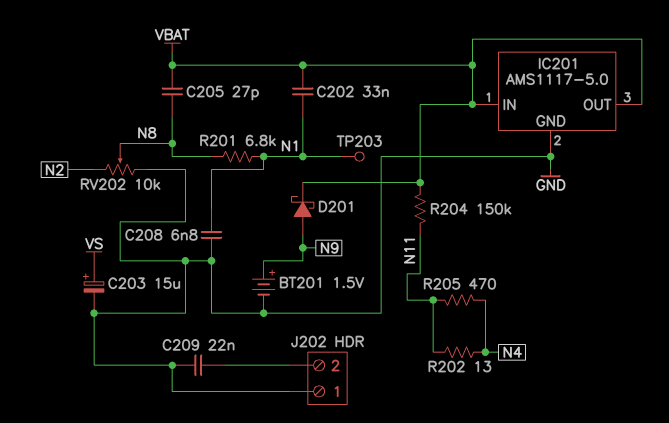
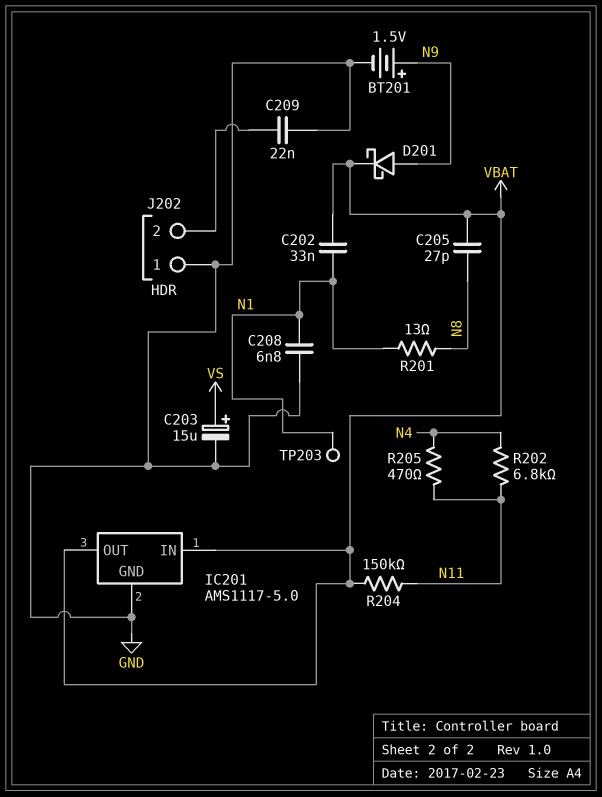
R201: 6.8k (N1, N8) -> 13 (N1, N8)
R202: 13 (N4, N11) -> 6.8k (N4, N11)
RV202: 10k (GND, N2, wiper N8) -> none

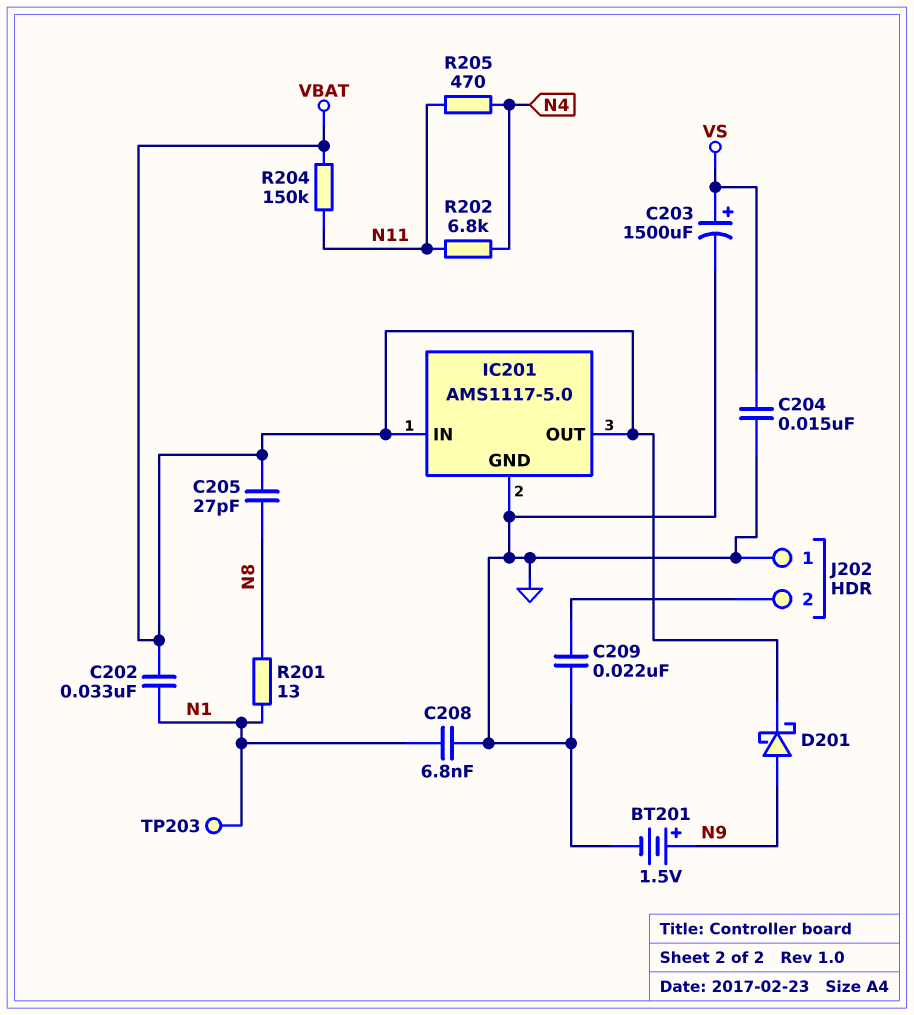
C203: 15uF (plus VS, minus GND) -> 1500uF (plus VS, minus GND)
C204: none -> 15nF (GND, VS)

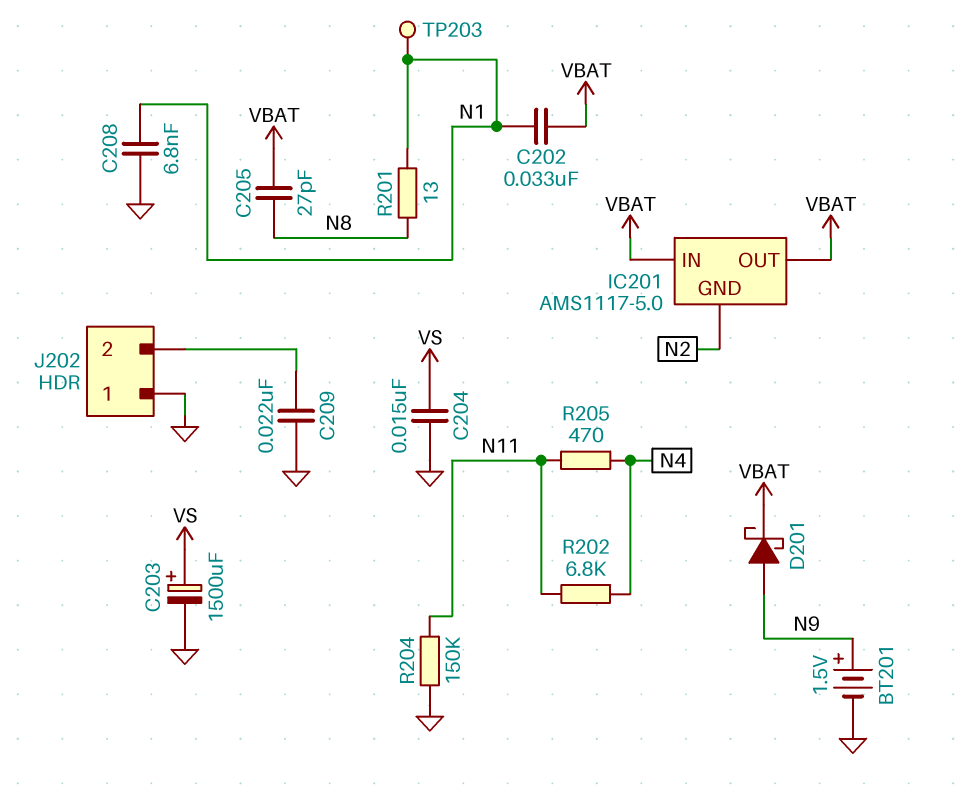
IC201 pin GND: GND -> N2
R204: 150k (N11, VBAT) -> 150k (GND, N11)

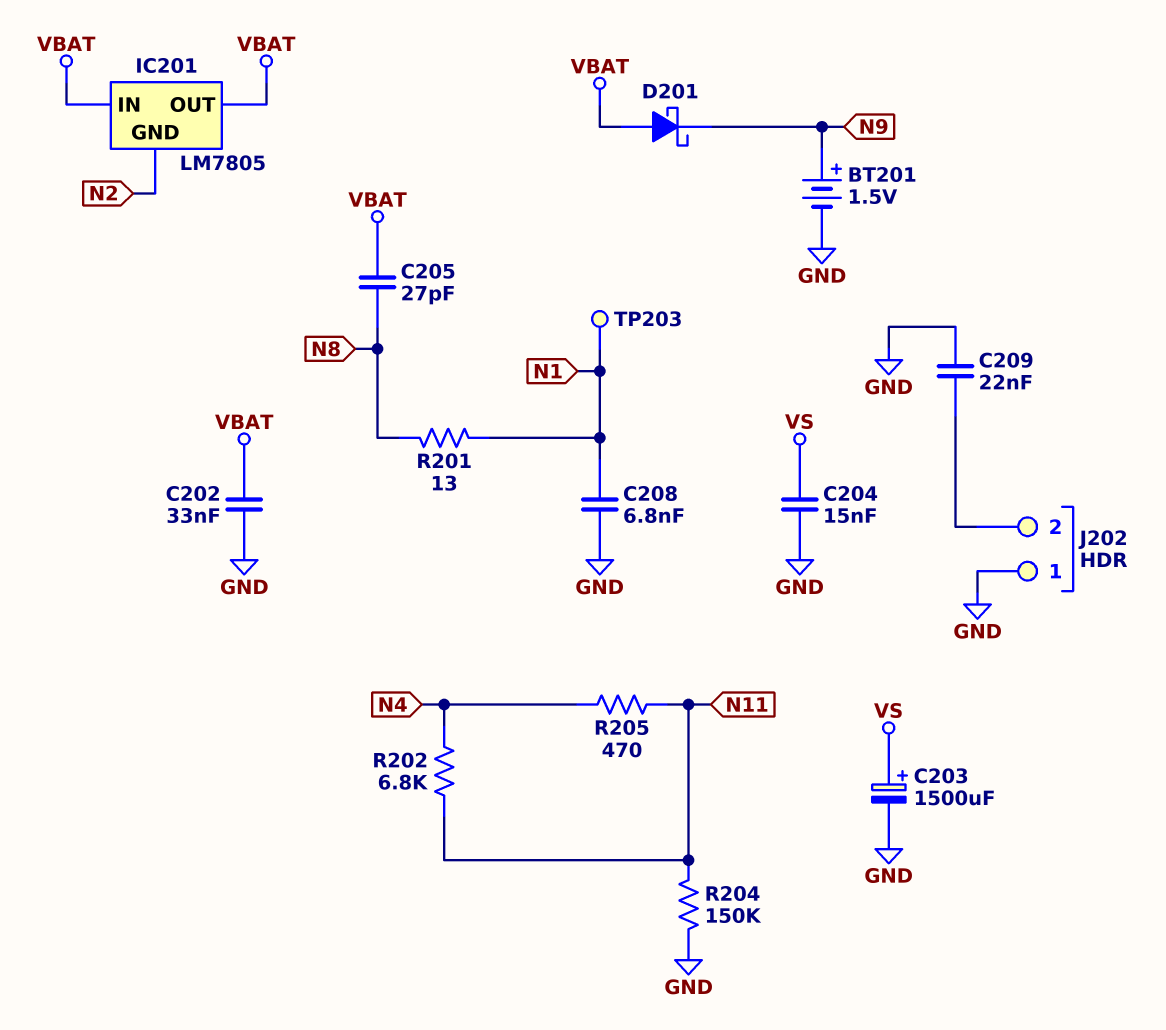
C202: 33nF (N1, VBAT) -> 33nF (GND, VBAT)
D201: schottky (A N9, K VBAT) -> schottky (A VBAT, K N9)
IC201: AMS1117-5.0 -> LM7805

